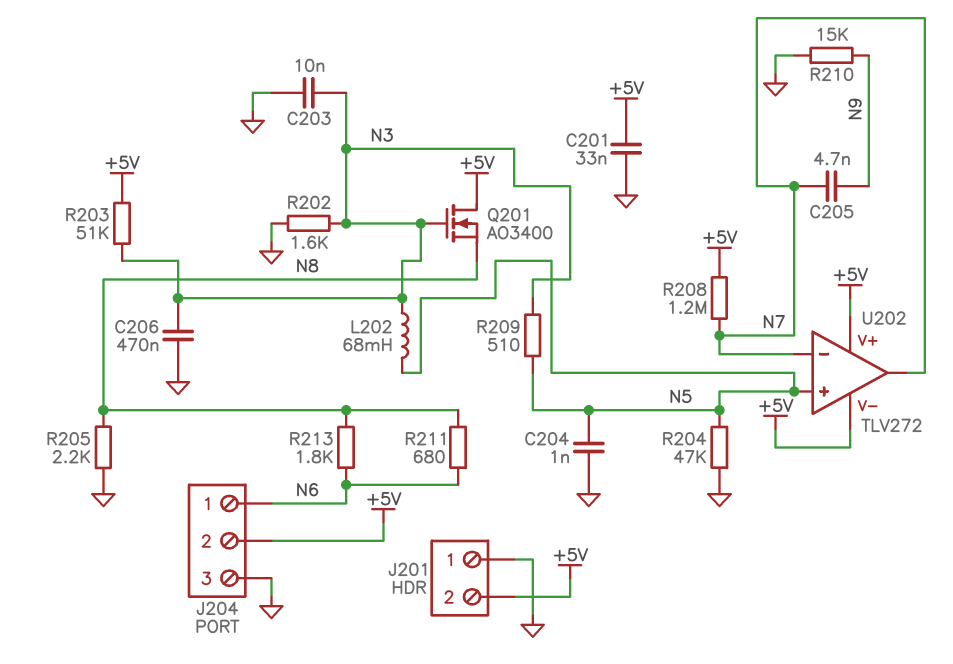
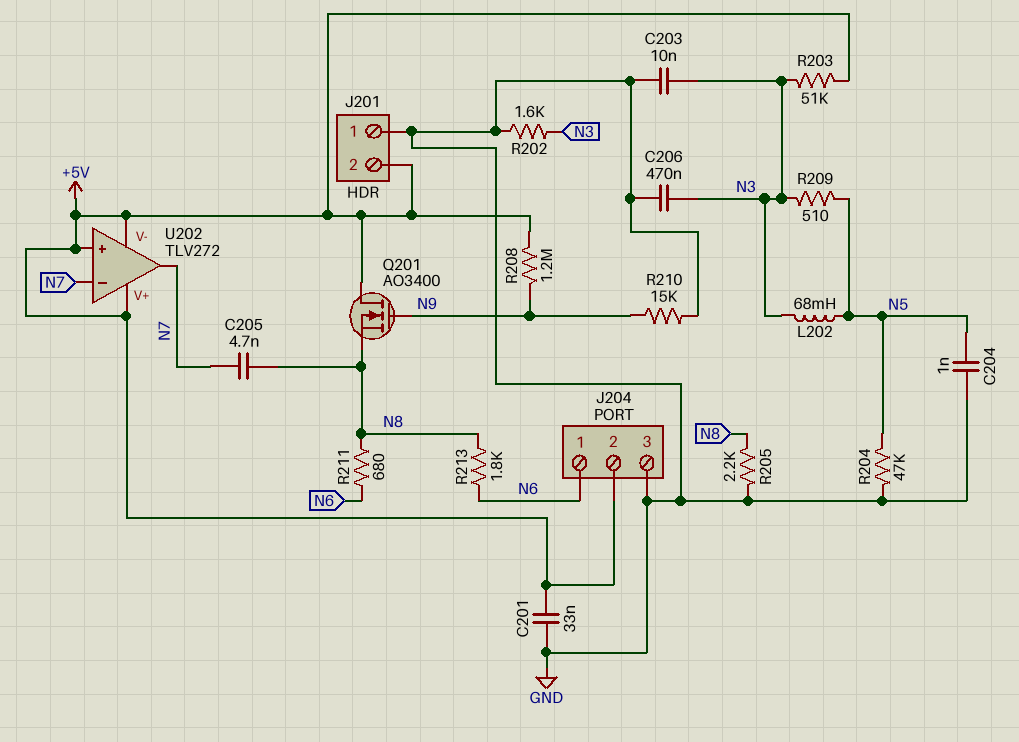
C205: 4.7nF (N7, N9) -> 4.7nF (N7, N8)
Q201: NMOS AO3400 (G N3, D +5V, S N8) -> NMOS AO3400 (G N9, D +5V, S N8)
R208: 1.2M (+5V, N7) -> 1.2M (+5V, N9)
U202 pin in+: N5 -> +5V

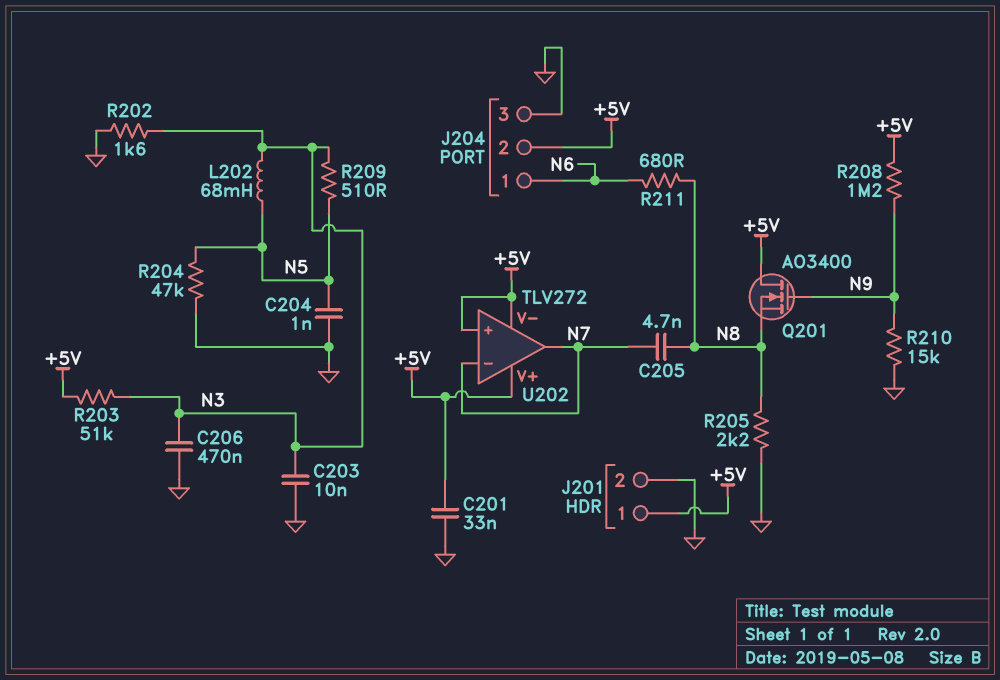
J201 pin 1: GND -> +5V
J201 pin 2: +5V -> GND
R213: 1.8k (N6, N8) -> none

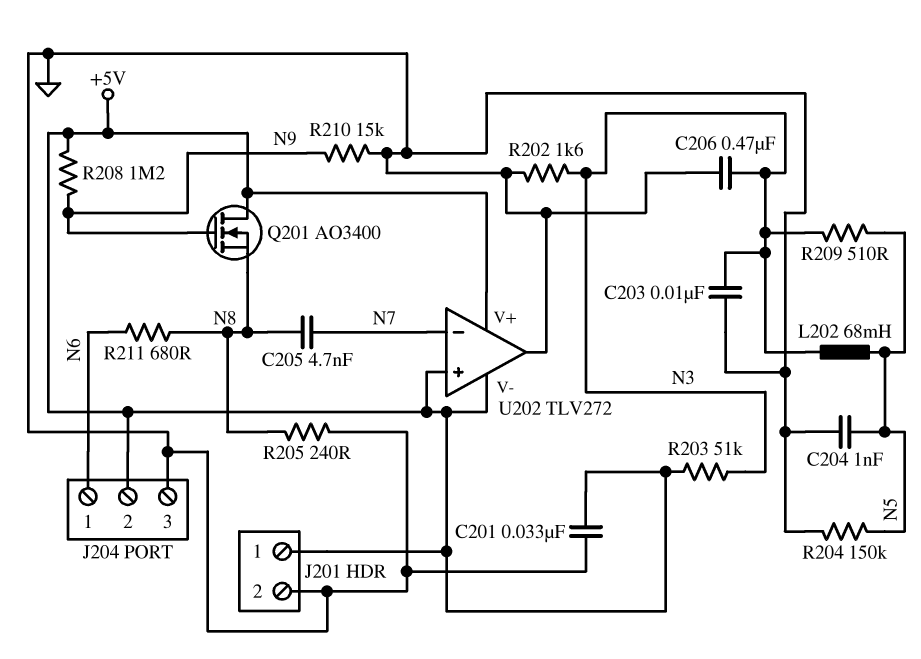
R204: 47k (GND, N5) -> 150k (GND, N5)
R205: 2.2k (GND, N8) -> 240 (GND, N8)
U202 pin out: N7 -> GND

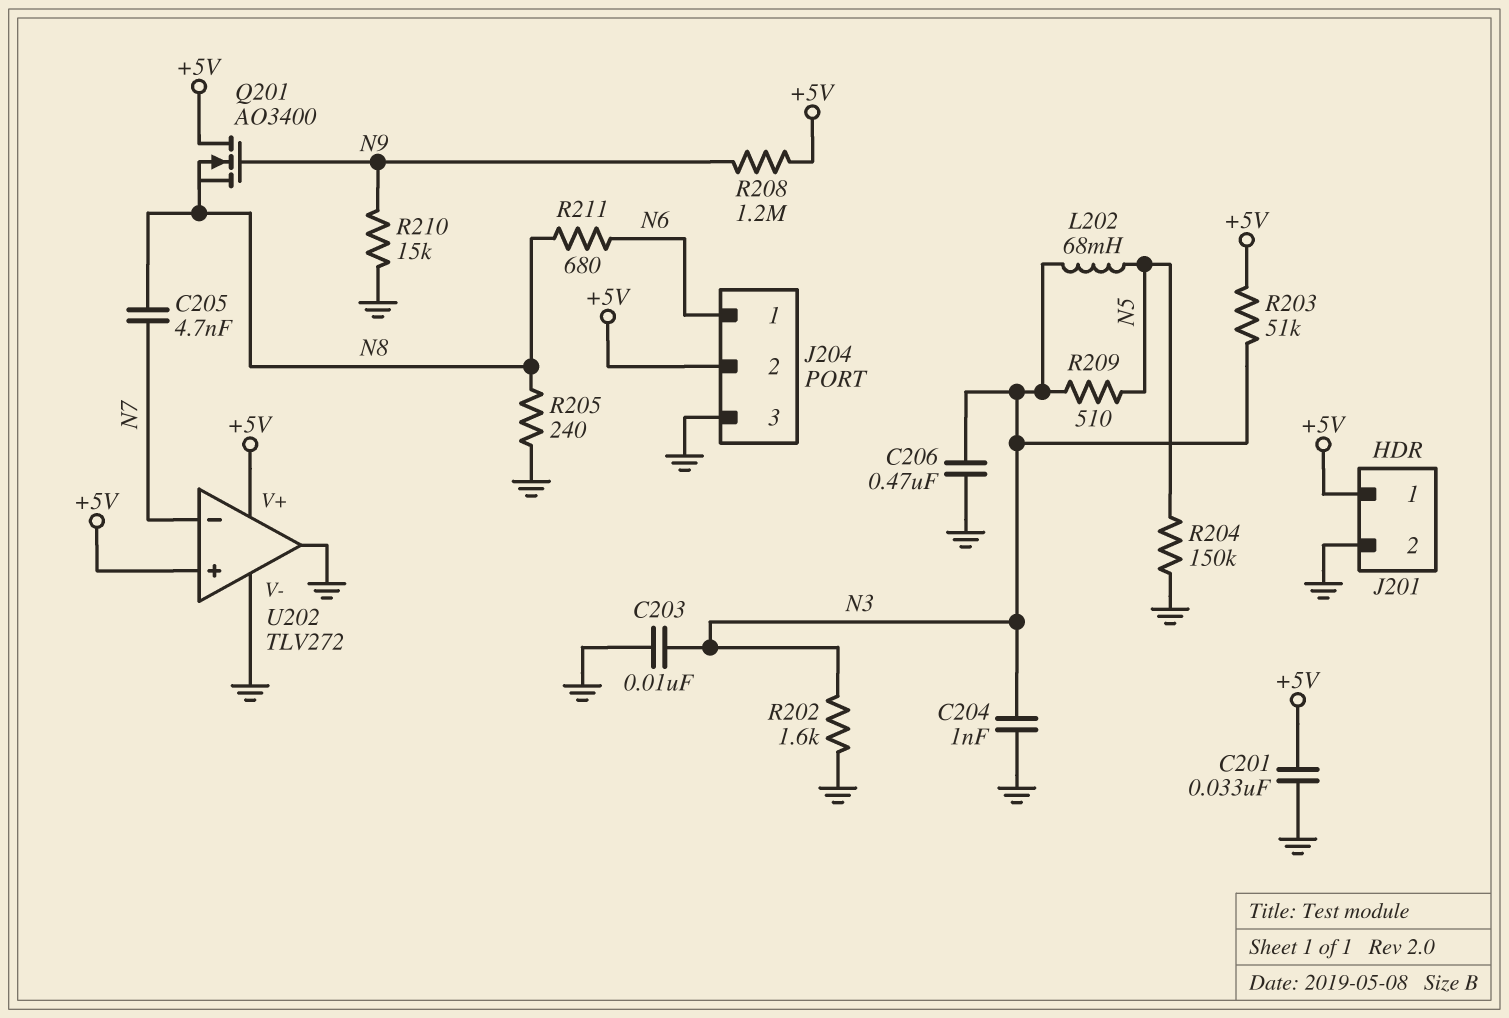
C204: 1nF (GND, N5) -> 1nF (GND, N3)
U202 pin V-: +5V -> GND

